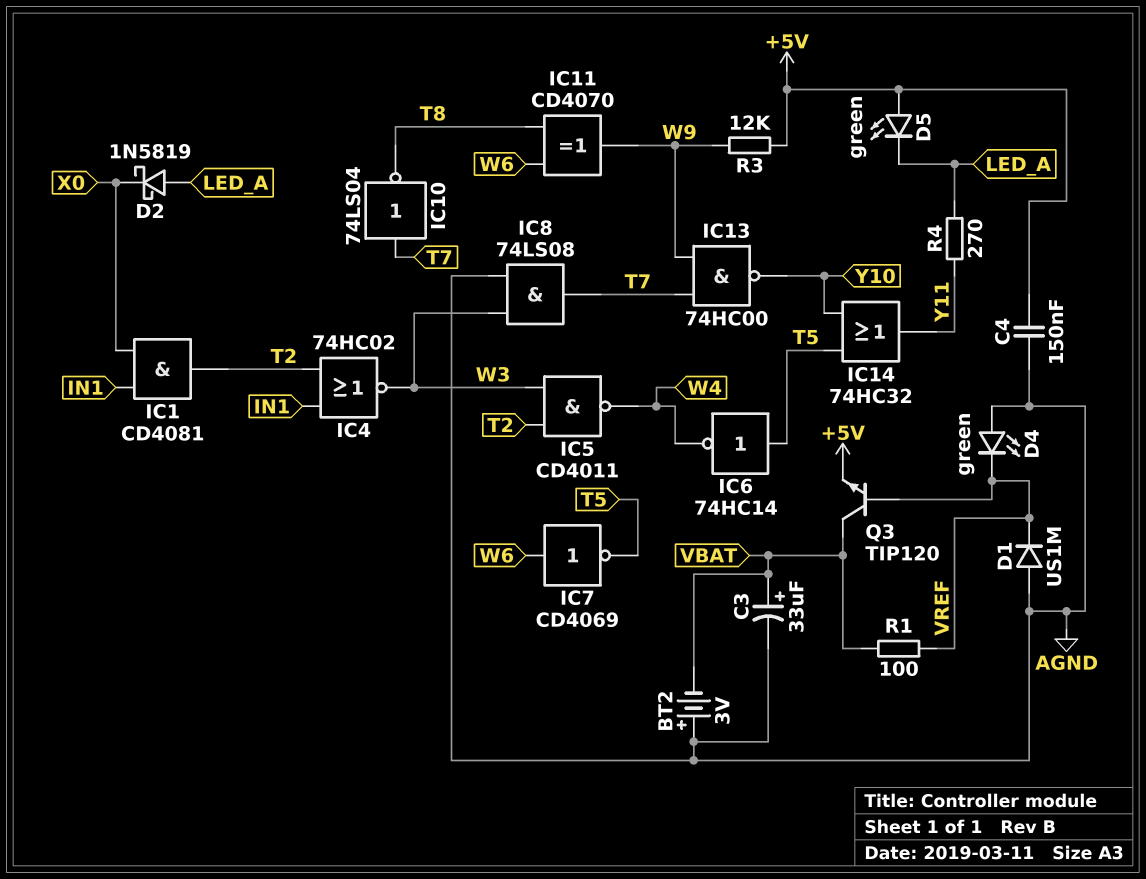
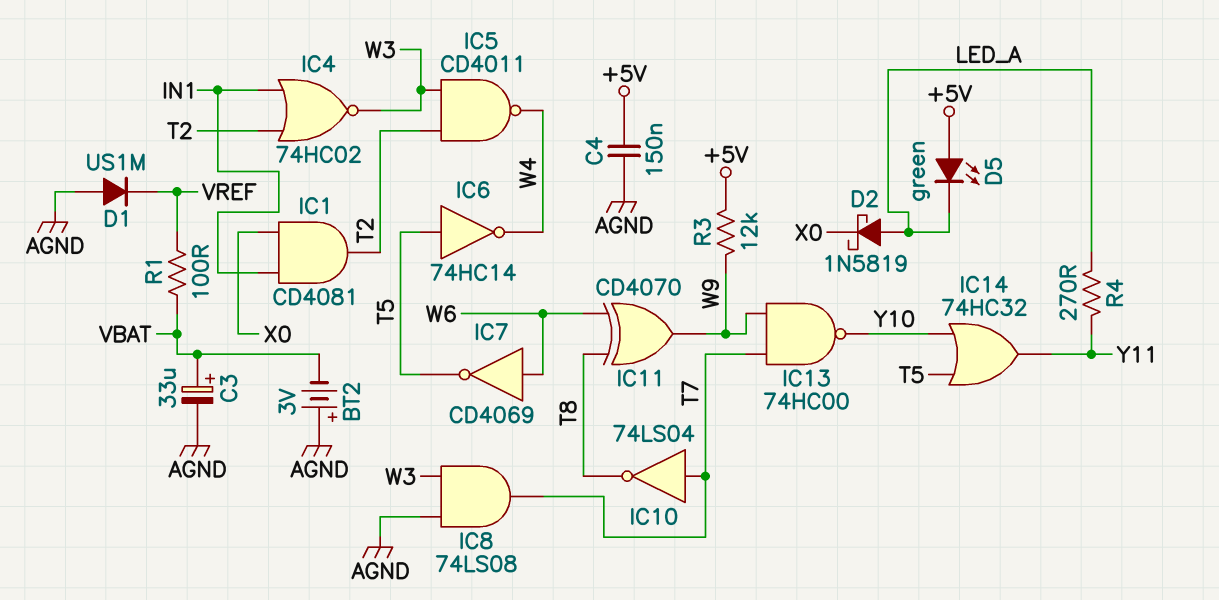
D4: LED green (A AGND, K VREF) -> none
Q3: NPN TIP120 (B VREF, C VBAT, E +5V) -> none

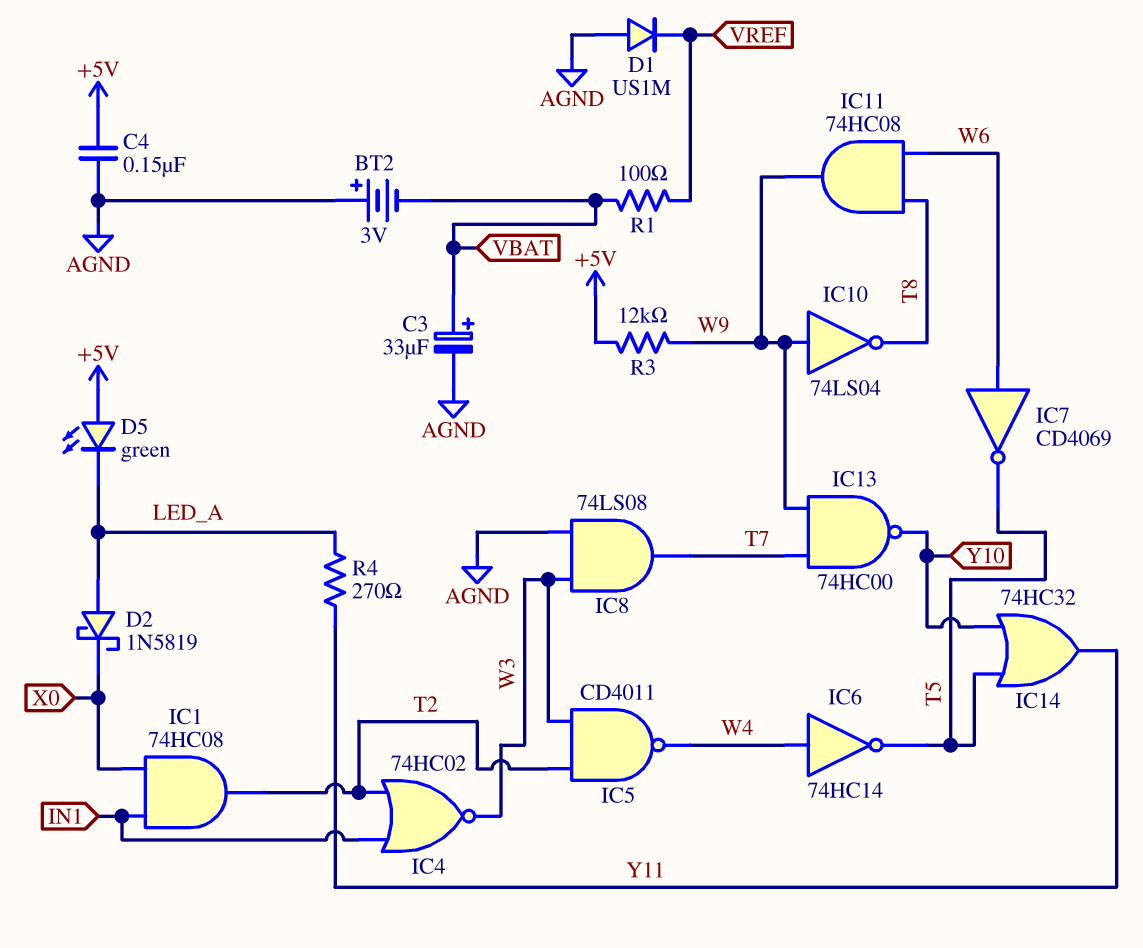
IC1: AND CD4081 (in IN1, in X0, out T2) -> AND 74HC08 (in IN1, in X0, out T2)
IC6: NOT 74HC14 (in T5, out W4) -> NOT 74HC14 (in W4, out T5)
IC10: NOT 74LS04 (in T7, out T8) -> NOT 74LS04 (in W9, out T8)
IC11: XOR CD4070 (in T8, in W6, out W9) -> AND 74HC08 (in T8, in W6, out W9)

